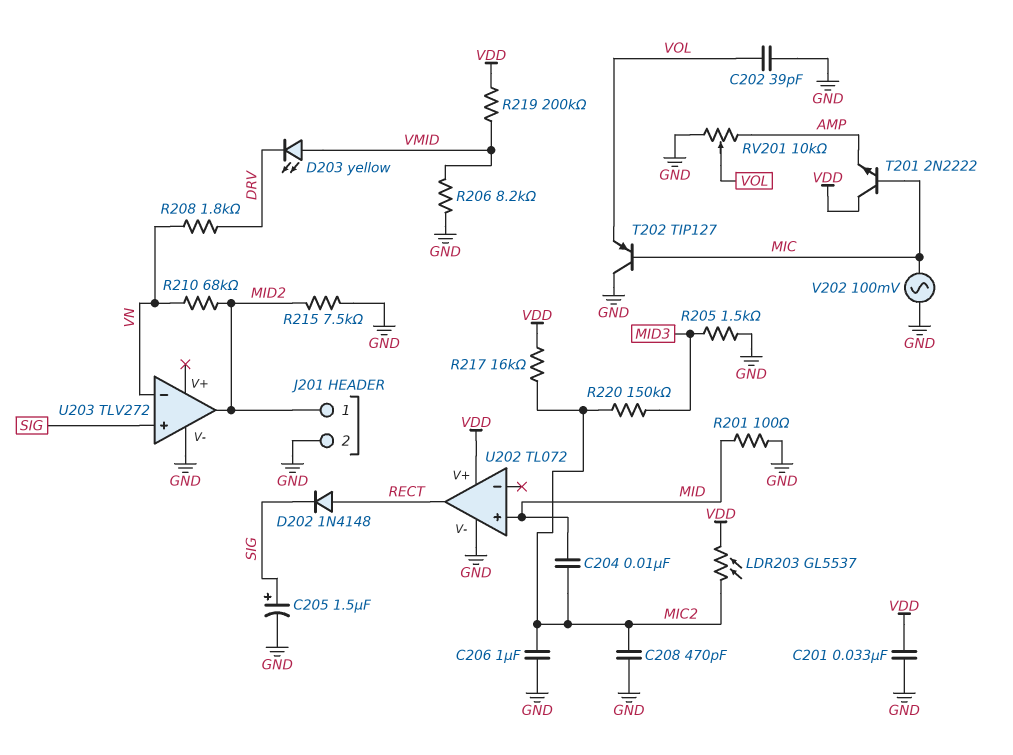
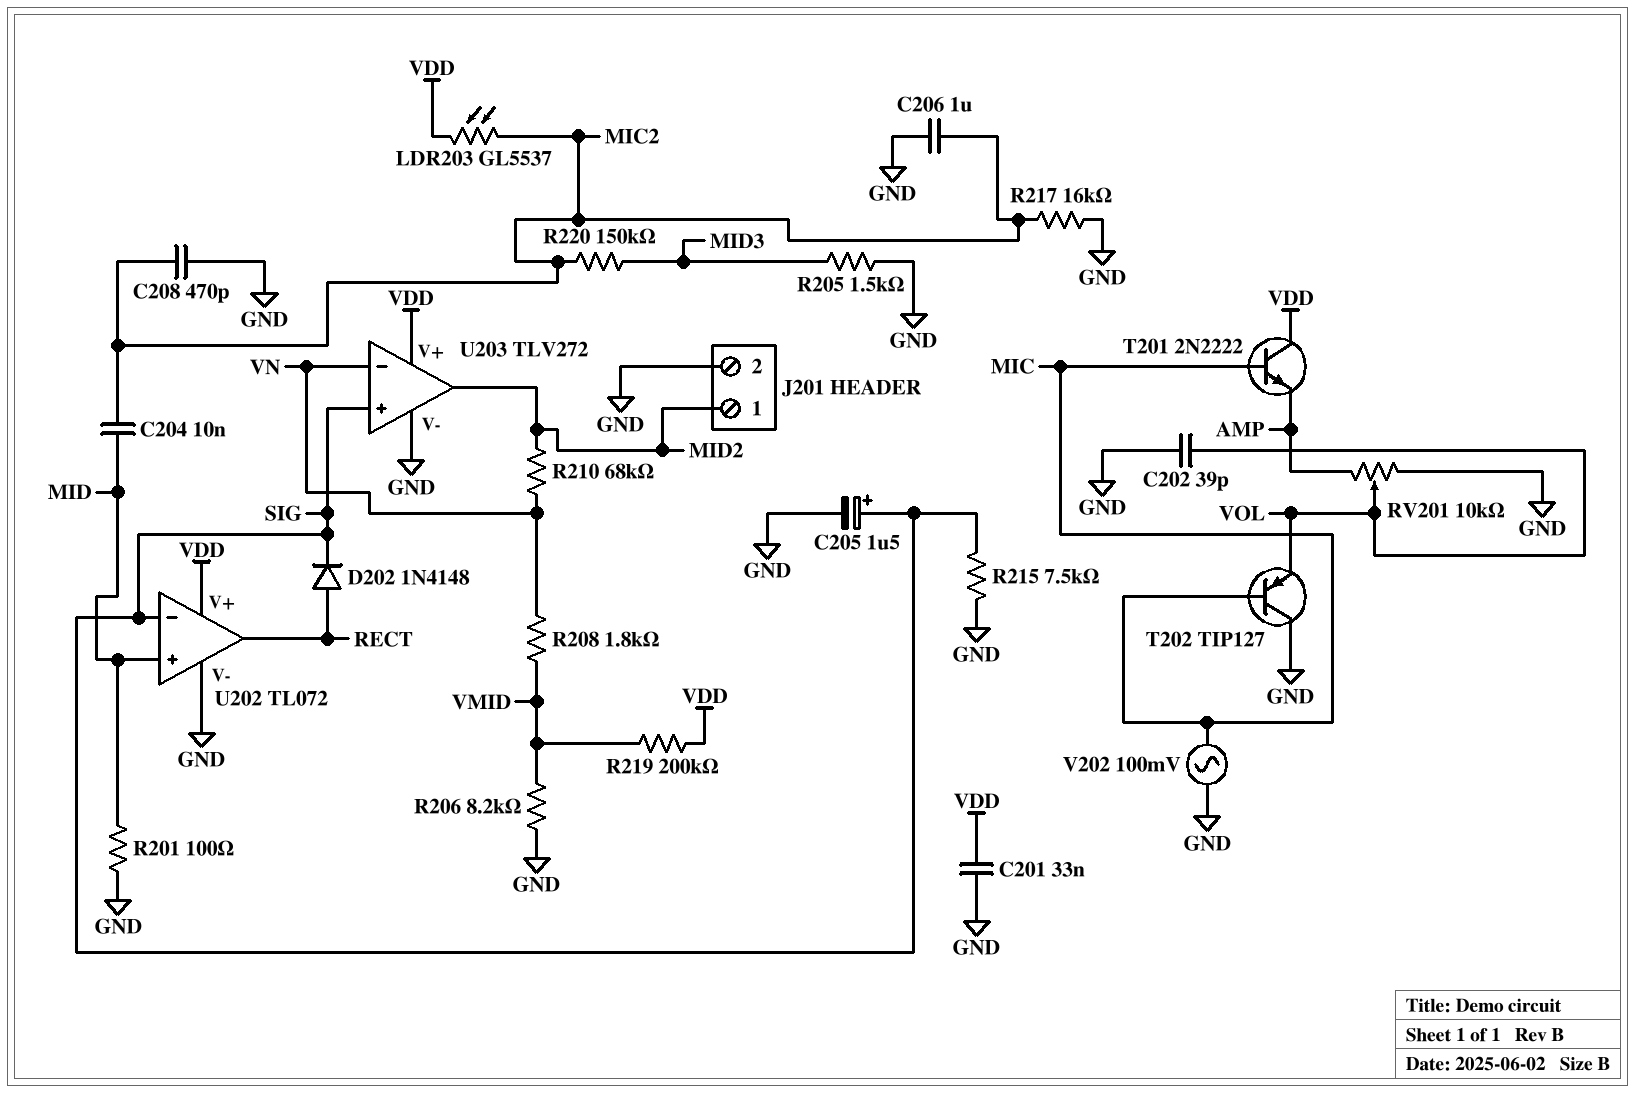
D203: LED yellow (A VMID, K DRV) -> none
R208: 1.8k (DRV, VN) -> 1.8k (VMID, VN)
R215: 7.5k (GND, MID2) -> 7.5k (GND, SIG)
R217: 16k (MIC2, VDD) -> 16k (GND, MIC2)
U202 pin in-: none -> SIG
U203 pin V+: none -> VDD

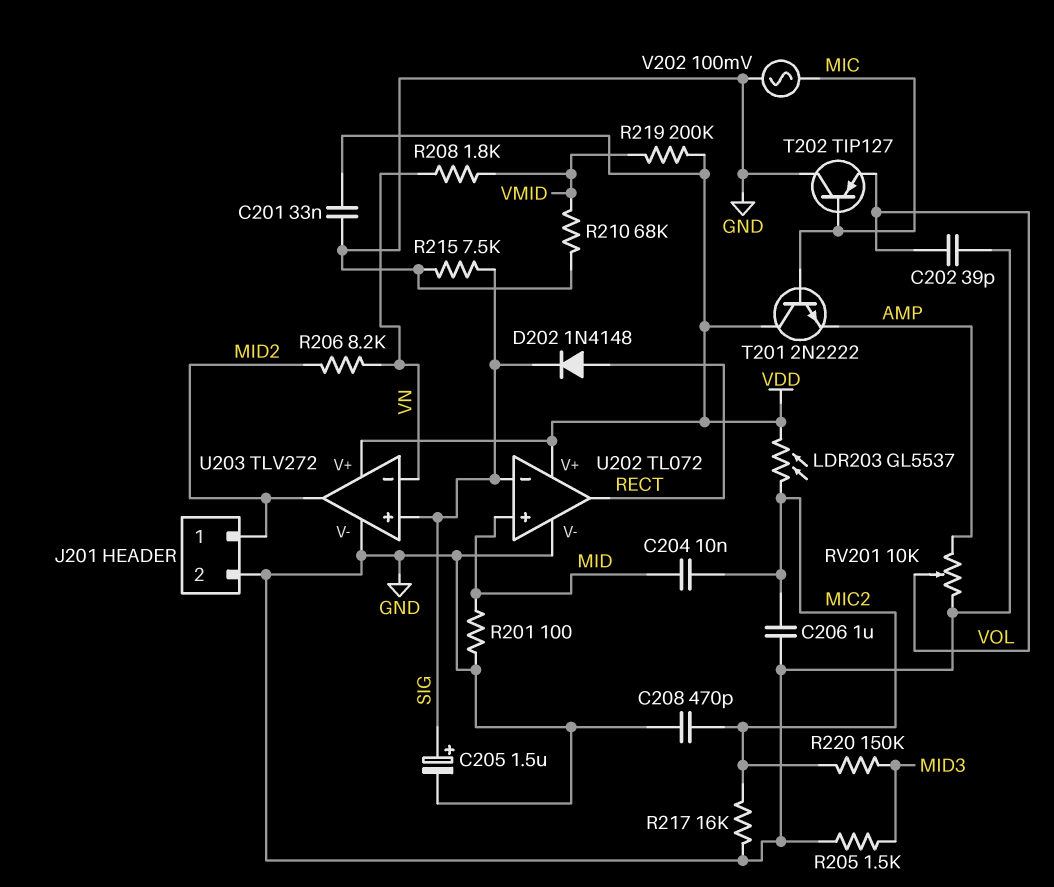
R206: 8.2k (GND, VMID) -> 8.2k (MID2, VN)
R210: 68k (MID2, VN) -> 68k (GND, VMID)

